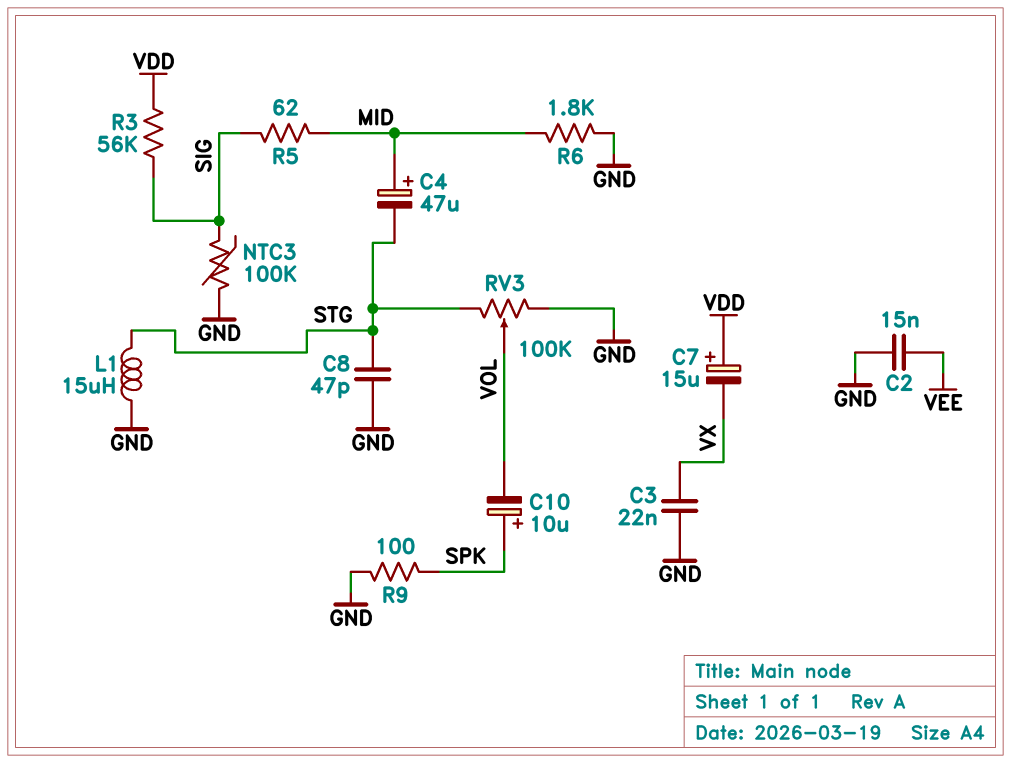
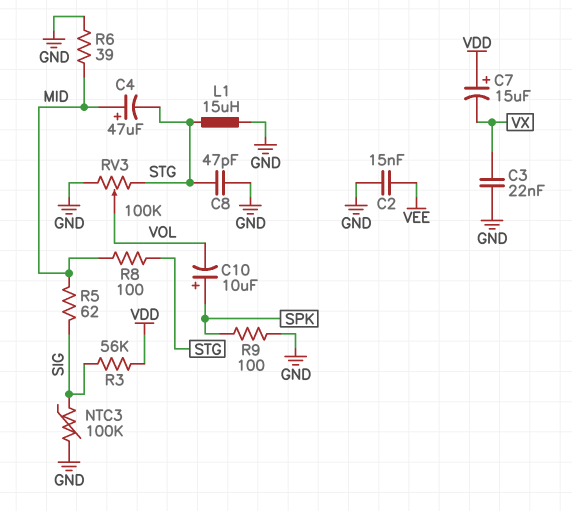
R6: 1.8k (GND, MID) -> 39 (GND, MID)
R8: none -> 100 (MID, STG)

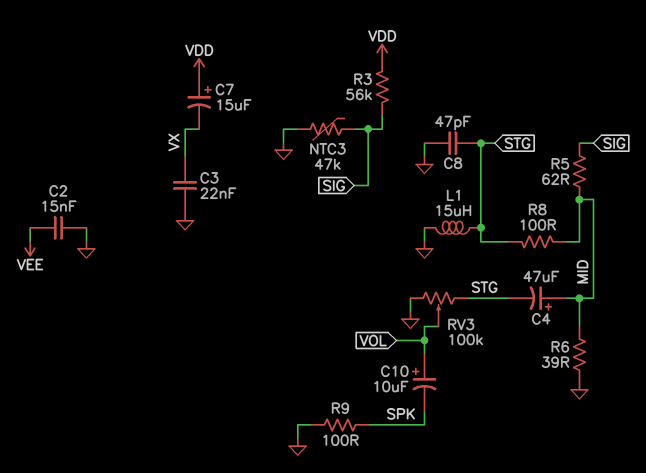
C10: 10uF (plus SPK, minus VOL) -> 10uF (plus VOL, minus SPK)
NTC3: 100k (GND, SIG) -> 47k (GND, SIG)

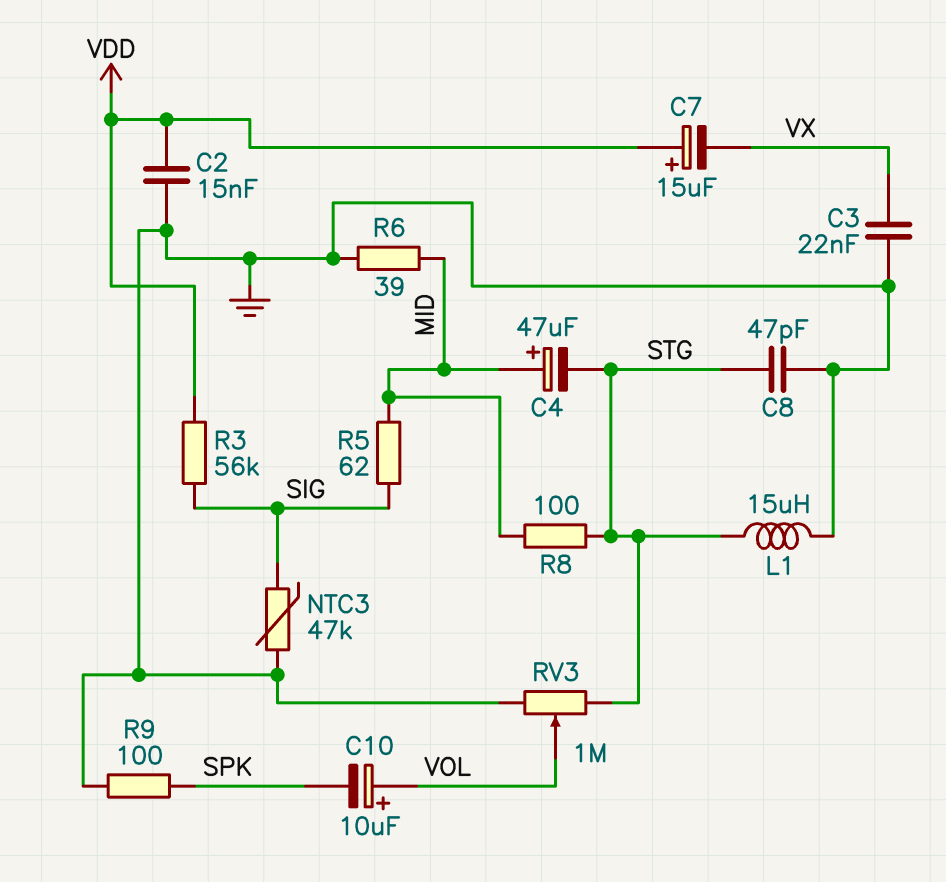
C2: 15nF (GND, VEE) -> 15nF (GND, VDD)
RV3: 100k (GND, STG, wiper VOL) -> 1M (GND, STG, wiper VOL)

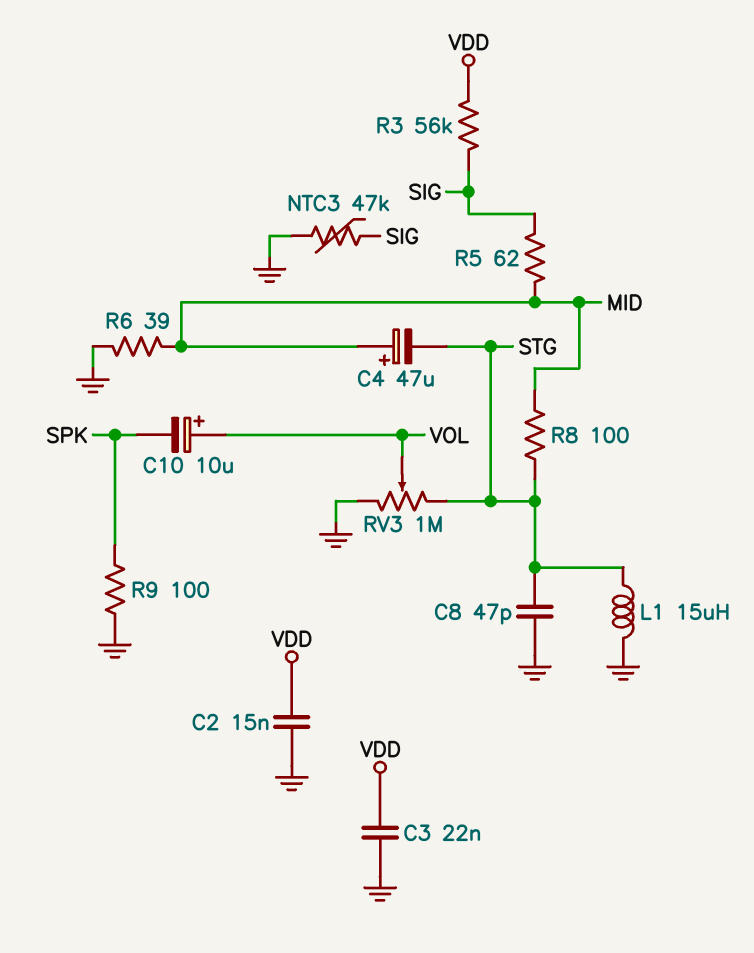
C3: 22nF (GND, VX) -> 22nF (GND, VDD)
C7: 15uF (plus VDD, minus VX) -> none

